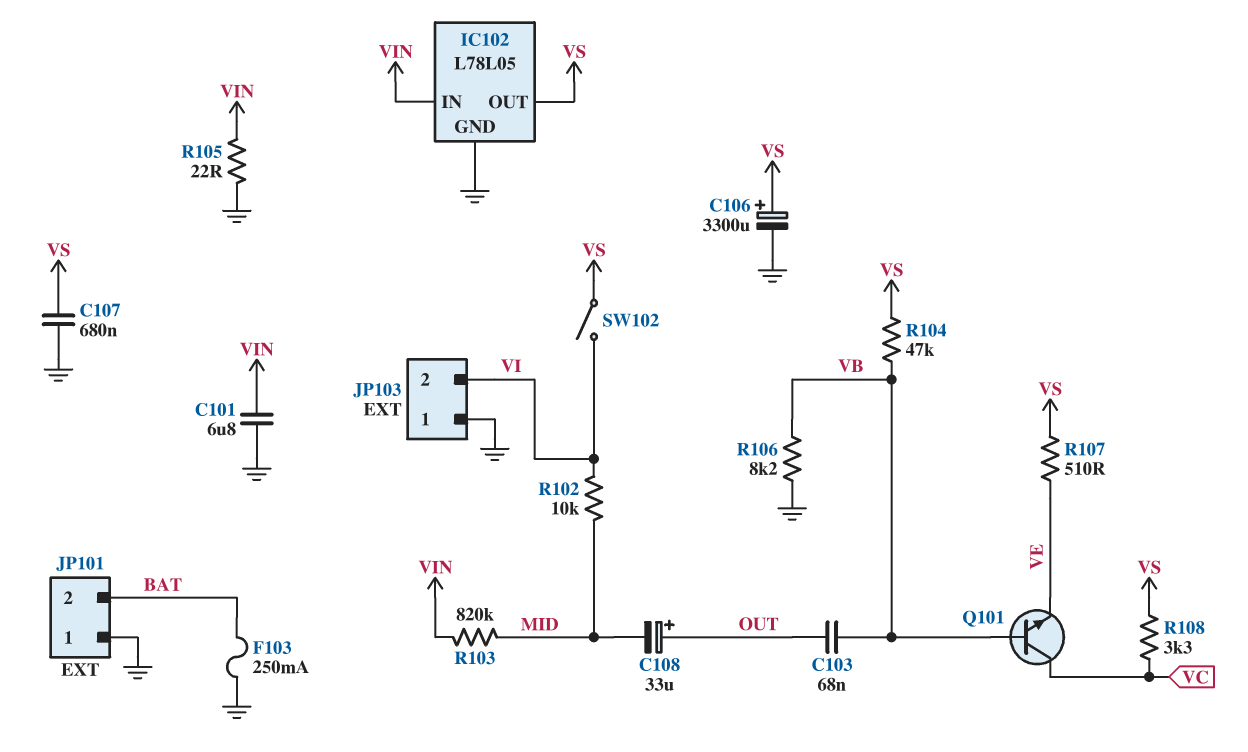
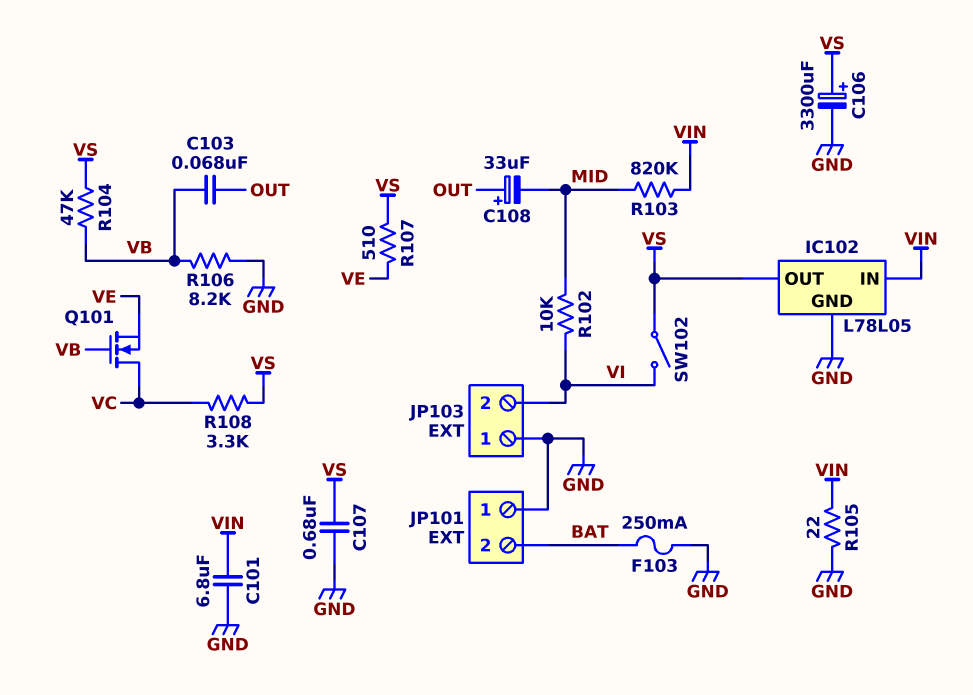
Q101: NPN (B VB, C VC, E VE) -> NMOS (G VB, D VC, S VE)

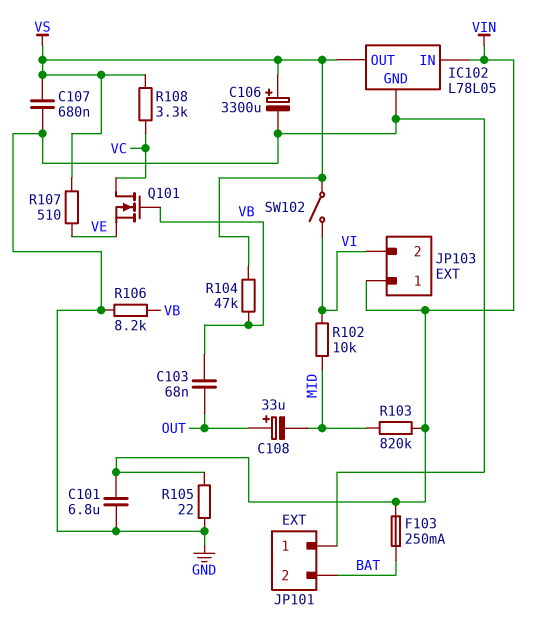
F103: 250mA (BAT, GND) -> 250mA (BAT, VIN)
JP103 pin 1: GND -> VIN

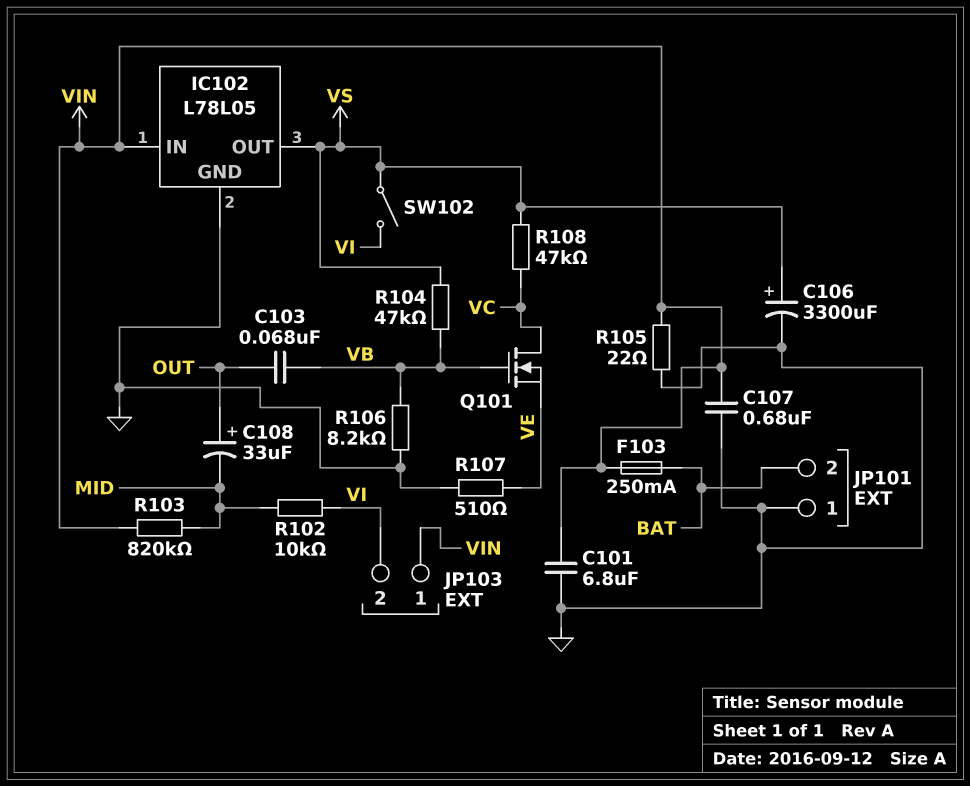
C107: 680nF (GND, VS) -> 680nF (GND, VIN)
R107: 510 (VE, VS) -> 510 (GND, VE)
R108: 3.3k (VC, VS) -> 47k (VC, VS)

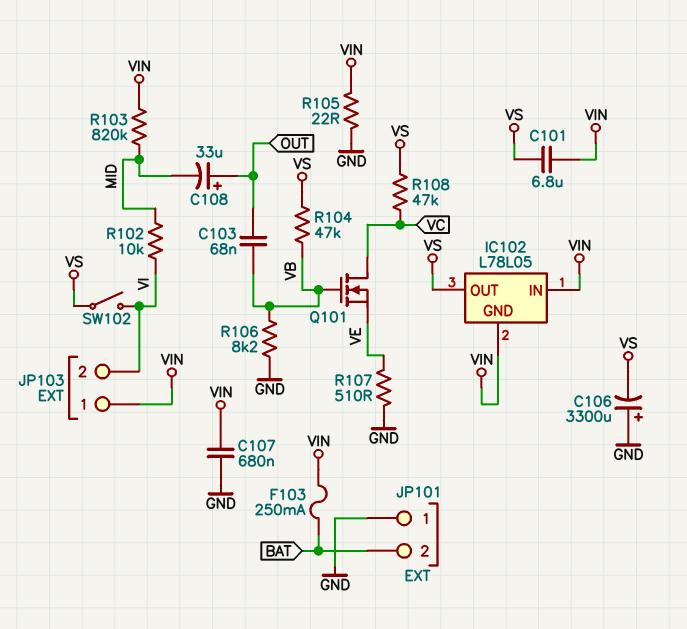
C101: 6.8uF (GND, VIN) -> 6.8uF (VIN, VS)
C106: 3300uF (plus VS, minus GND) -> 3300uF (plus GND, minus VS)
IC102 pin GND: GND -> VIN

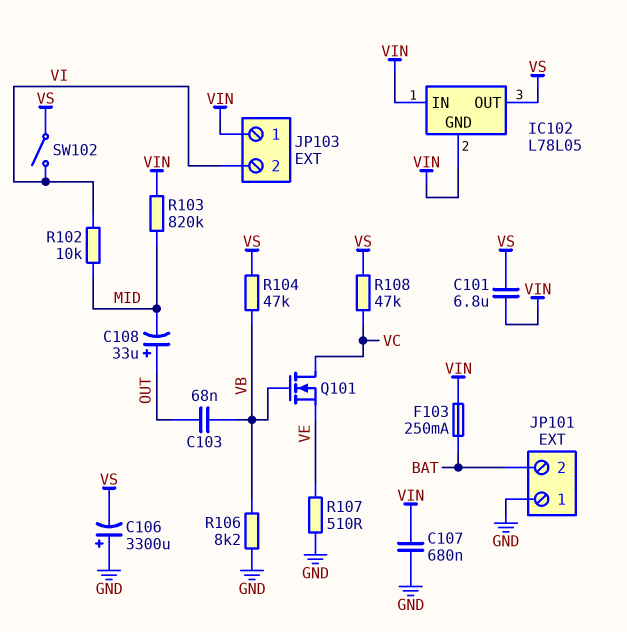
R105: 22 (GND, VIN) -> none

